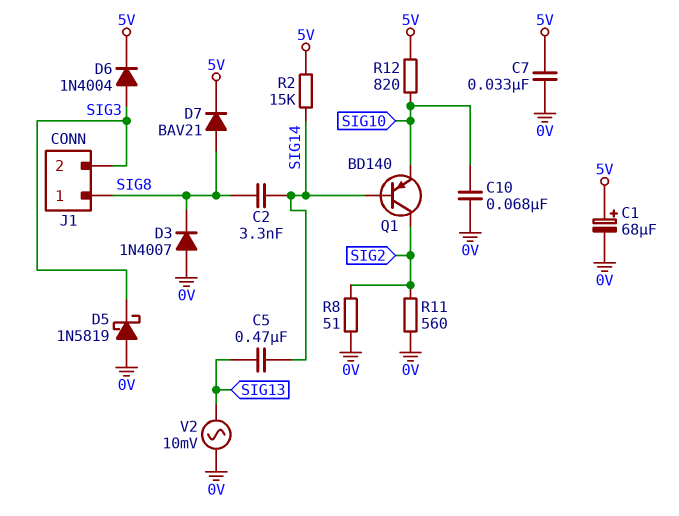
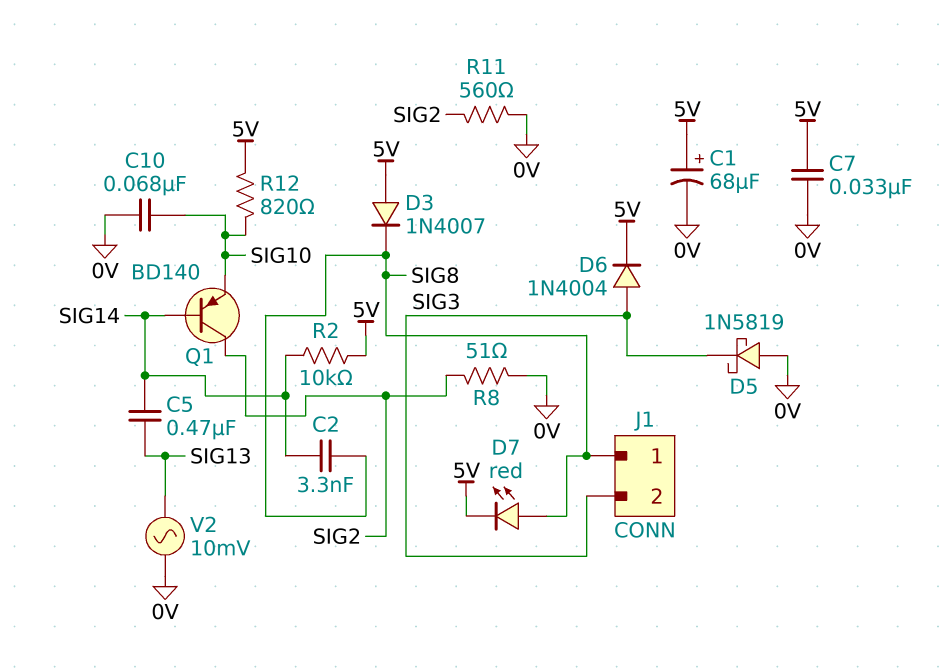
D3: diode 1N4007 (A 0V, K SIG8) -> diode 1N4007 (A 5V, K SIG8)
D7: diode BAV21 (A SIG8, K 5V) -> LED red (A SIG8, K 5V)
R2: 15k (5V, SIG14) -> 10k (5V, SIG14)

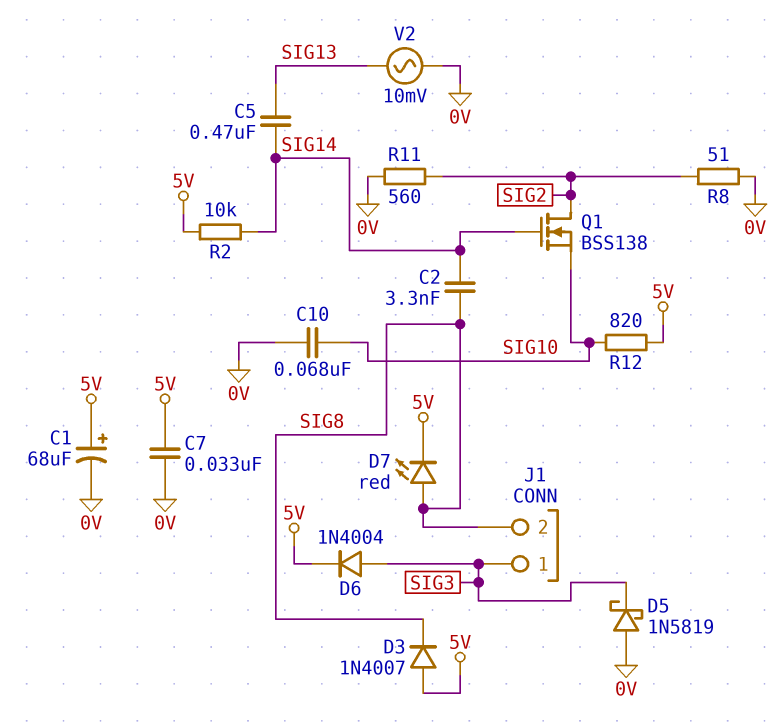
J1 pin 1: SIG8 -> SIG3
J1 pin 2: SIG3 -> SIG8
Q1: PNP BD140 (B SIG14, C SIG2, E SIG10) -> NMOS BSS138 (G SIG14, D SIG2, S SIG10)

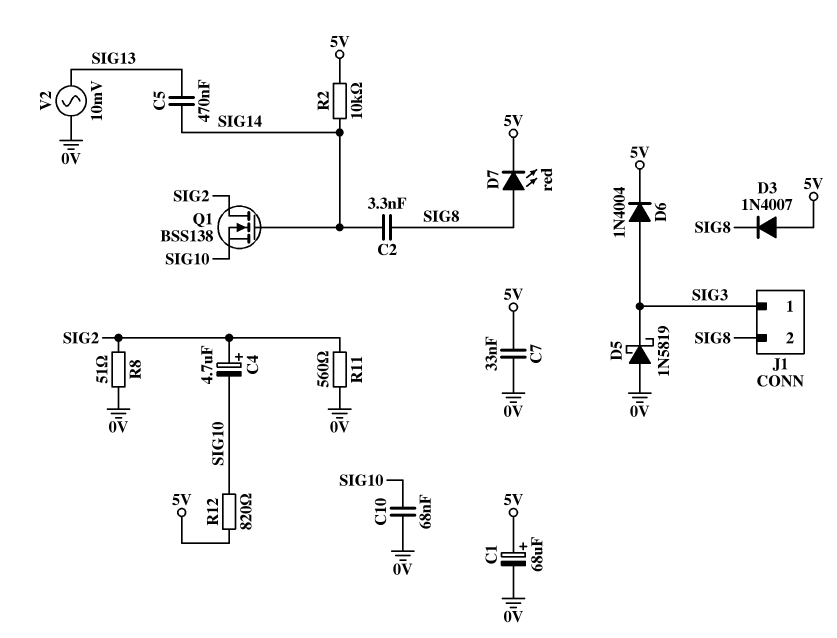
C4: none -> 4.7uF (plus SIG2, minus SIG10)

